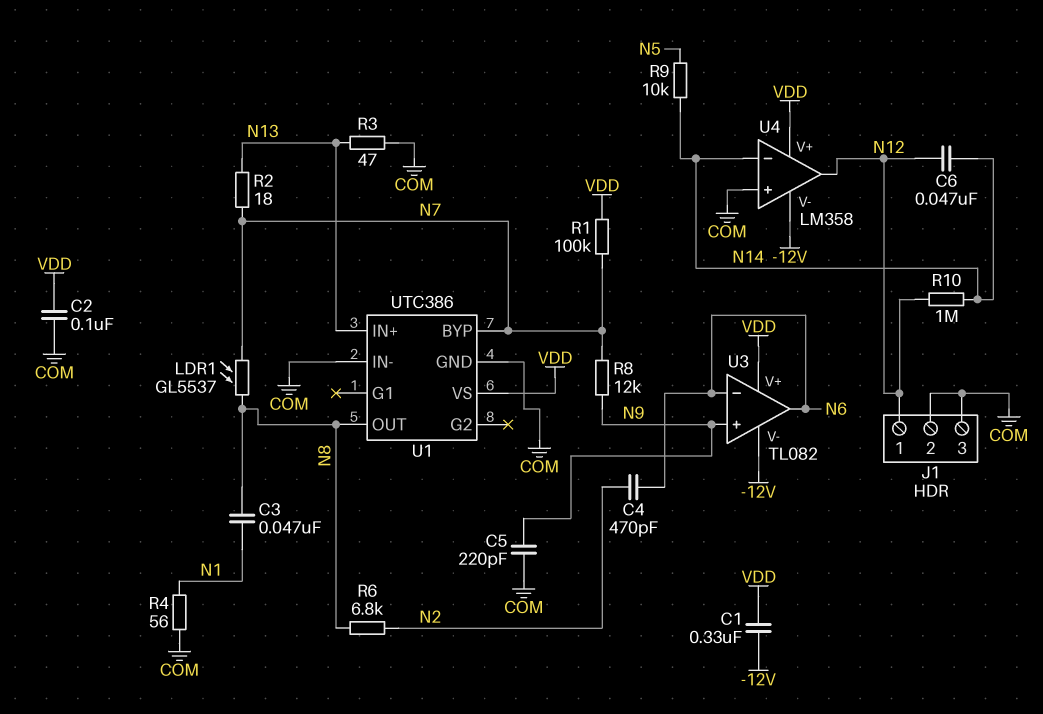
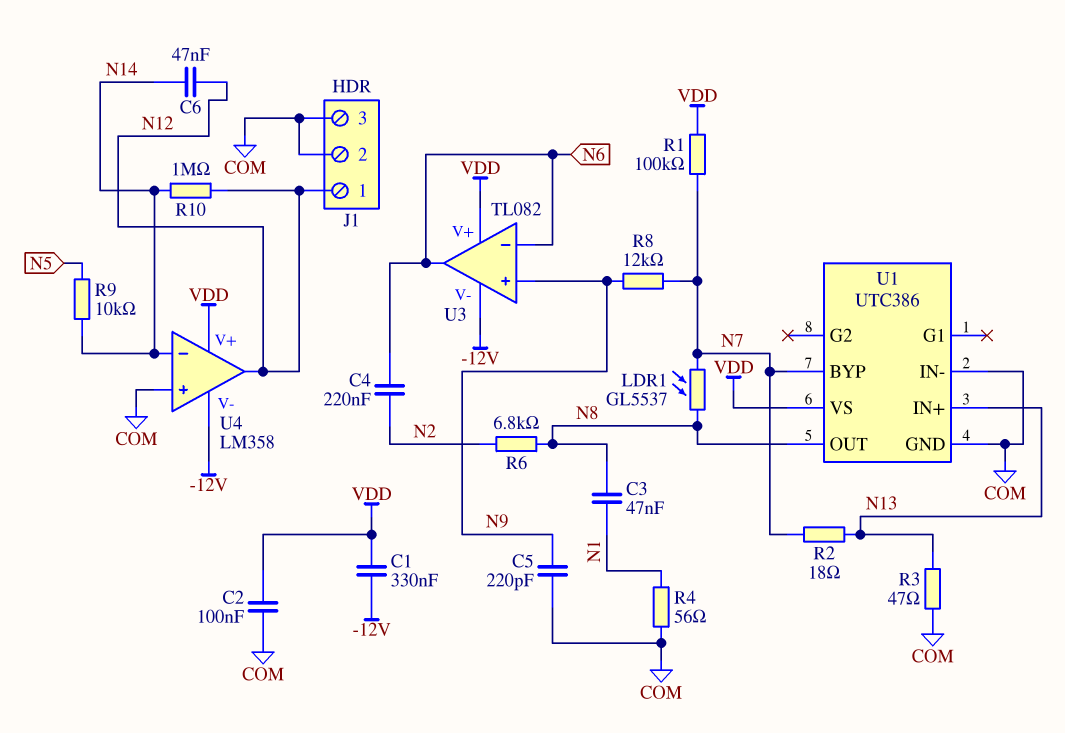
C4: 470pF (N2, N6) -> 220nF (N2, N6)

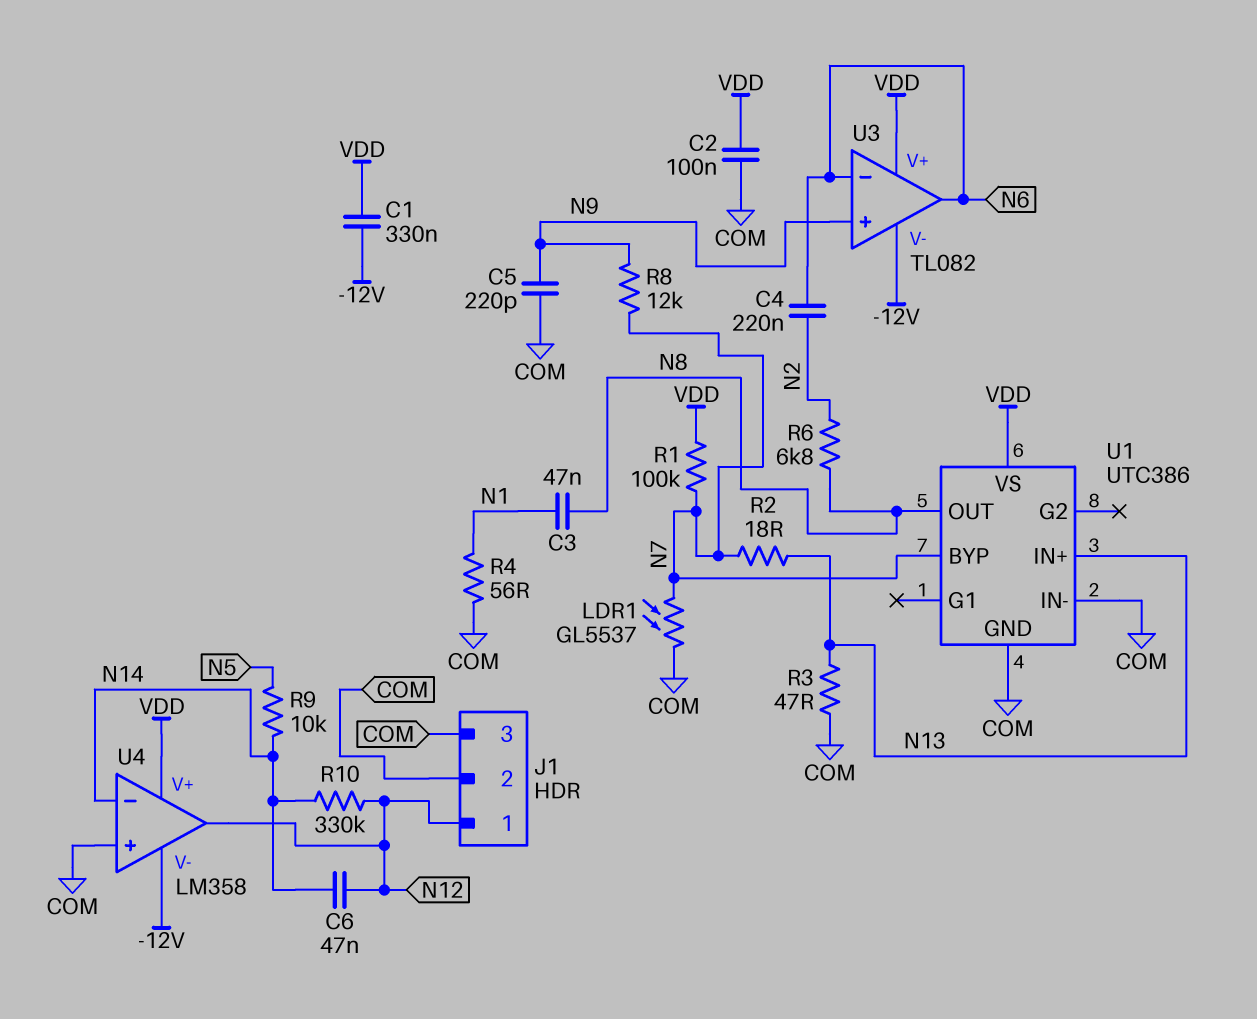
LDR1: GL5537 (N7, N8) -> GL5537 (COM, N7)
R10: 1M (N12, N14) -> 330k (N12, N14)

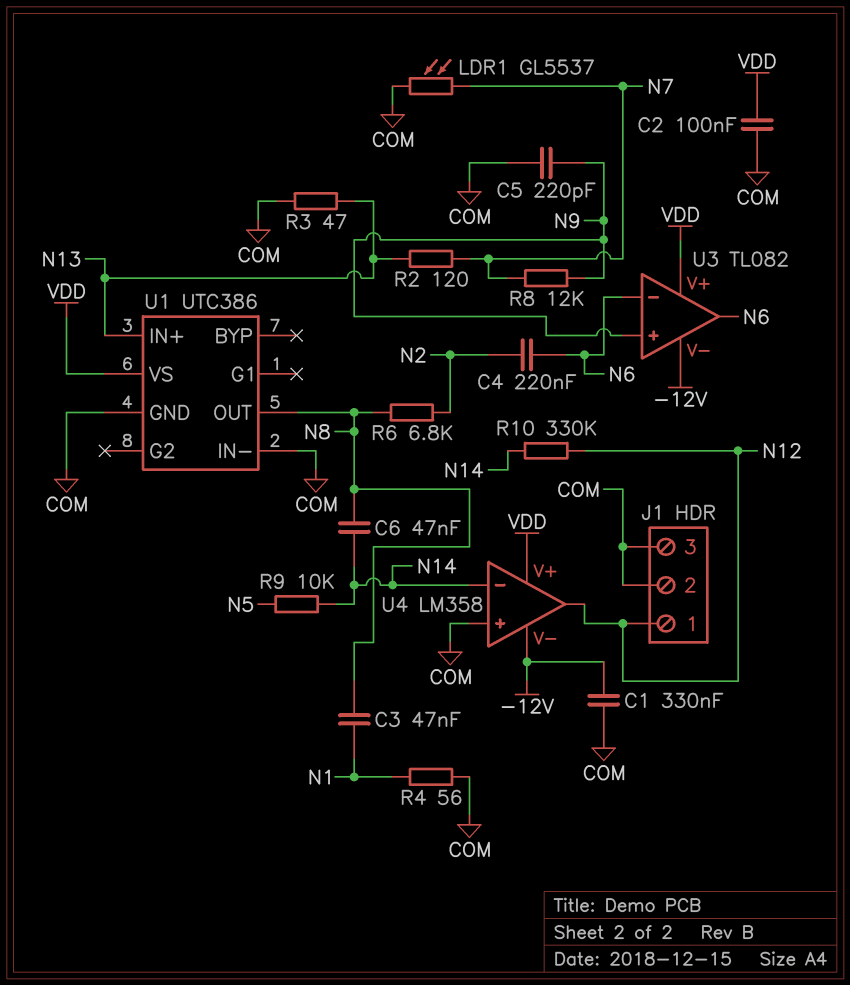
C1: 330nF (-12V, VDD) -> 330nF (-12V, COM)
C6: 47nF (N12, N14) -> 47nF (N8, N14)
R1: 100k (N7, VDD) -> none
R2: 18 (N7, N13) -> 120 (N7, N13)
U1 pin BYP: N7 -> none

